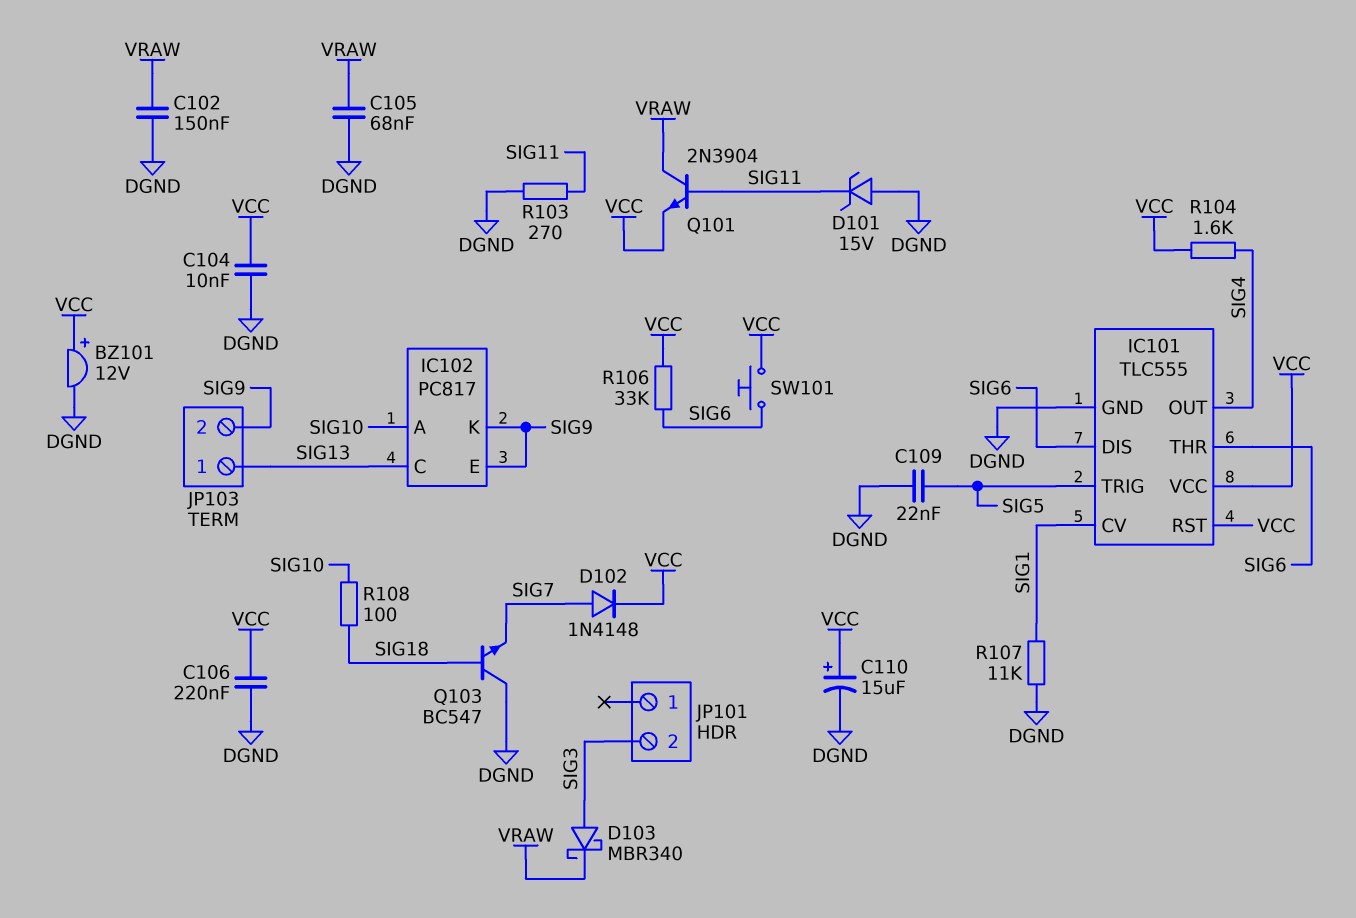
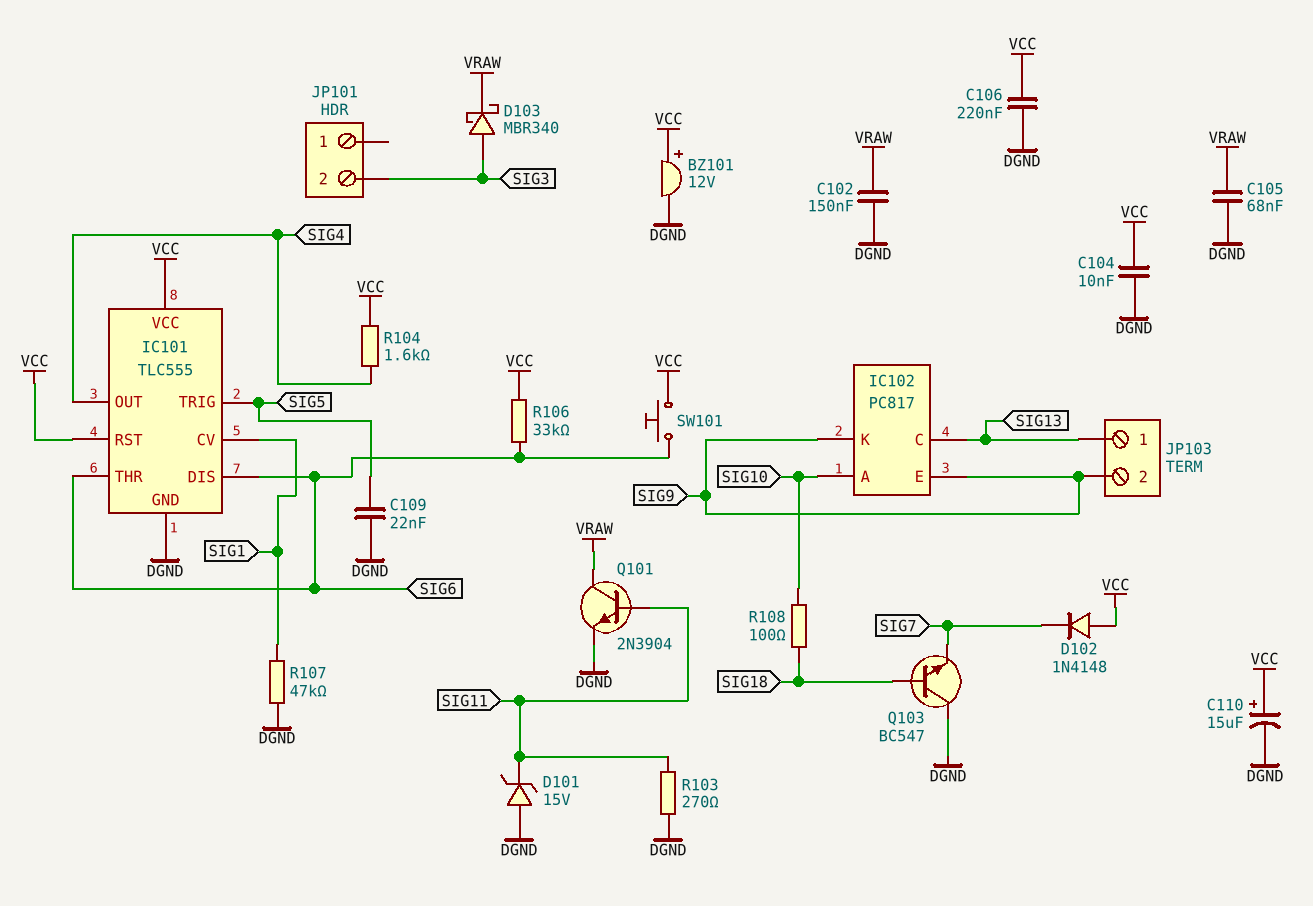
D102: diode 1N4148 (A SIG7, K VCC) -> diode 1N4148 (A VCC, K SIG7)
Q101: NPN 2N3904 (B SIG11, C VRAW, E VCC) -> NPN 2N3904 (B SIG11, C VRAW, E DGND)
R107: 11k (DGND, SIG1) -> 47k (DGND, SIG1)

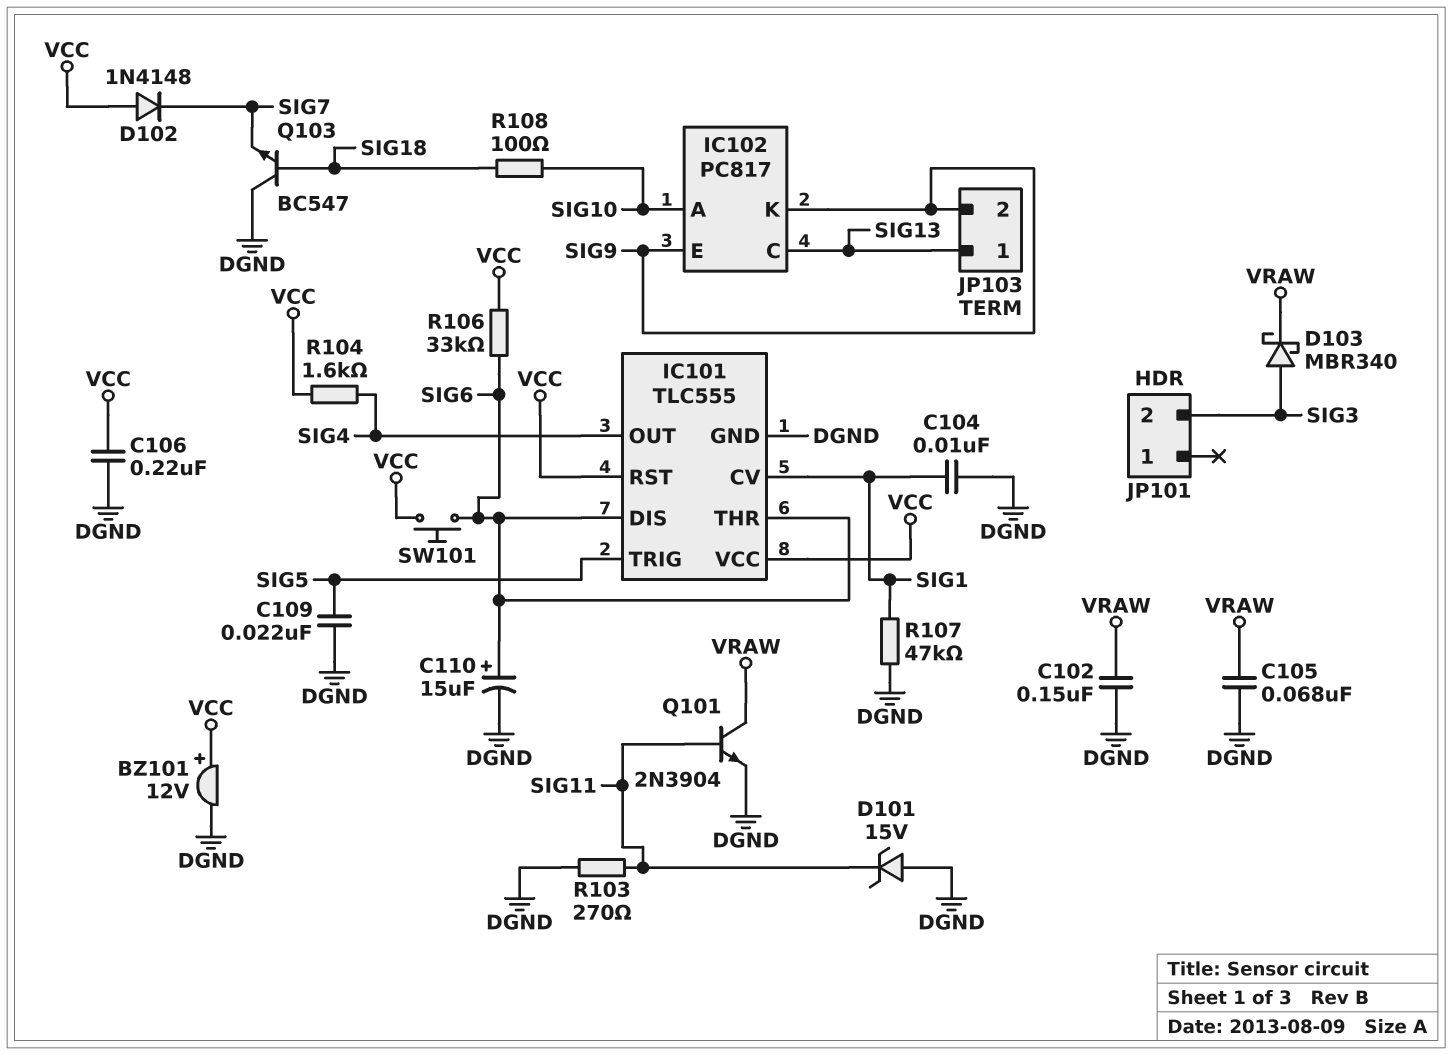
C104: 10nF (DGND, VCC) -> 10nF (DGND, SIG1)
C110: 15uF (plus VCC, minus DGND) -> 15uF (plus SIG6, minus DGND)

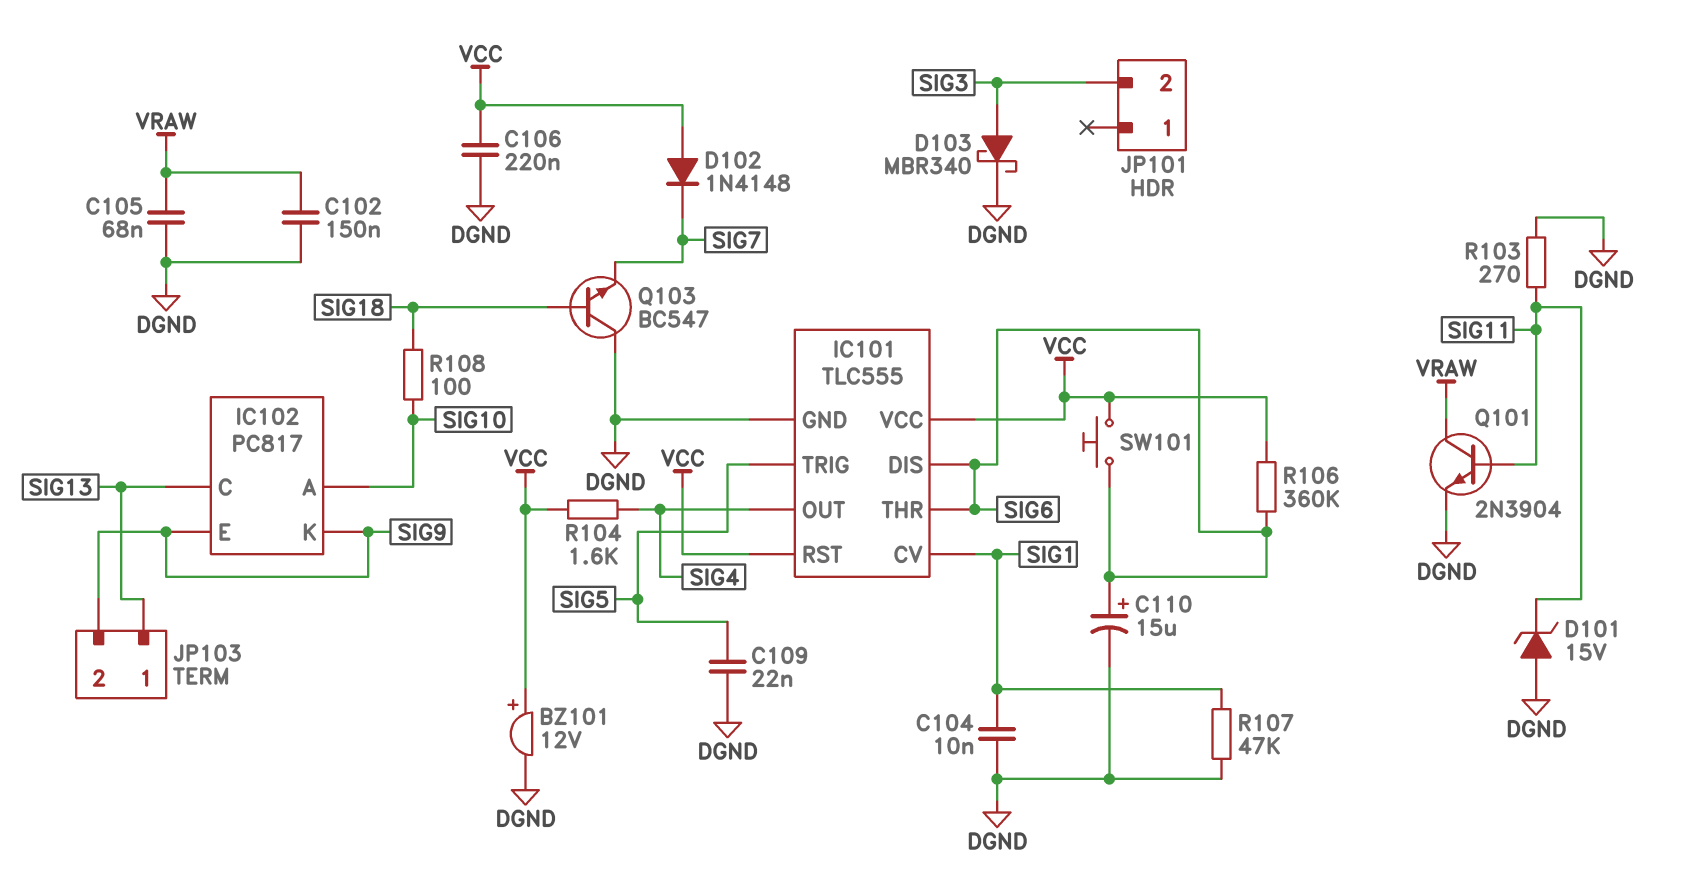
D103: schottky MBR340 (A SIG3, K VRAW) -> schottky MBR340 (A SIG3, K DGND)
R106: 33k (SIG6, VCC) -> 360k (SIG6, VCC)

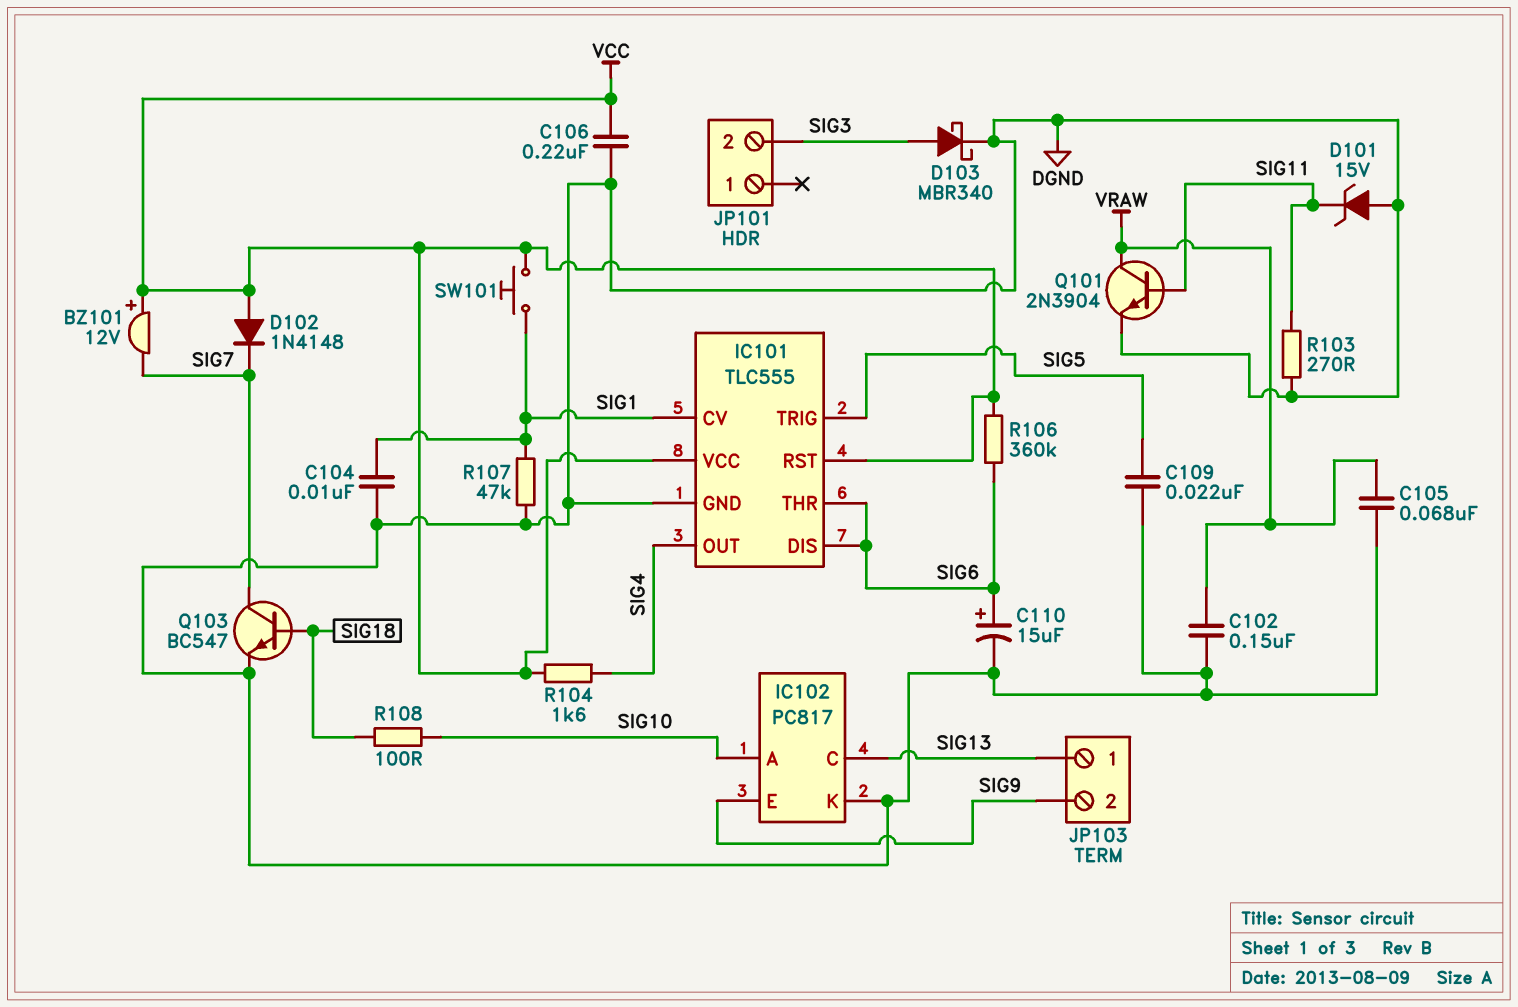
BZ101: buzzer 12V (plus VCC, minus DGND) -> buzzer 12V (plus VCC, minus SIG7)
IC102 pin K: SIG9 -> DGND
Q103: NPN BC547 (B SIG18, C DGND, E SIG7) -> NPN BC547 (B SIG18, C SIG7, E DGND)
SW101: button (SIG6, VCC) -> button (SIG1, VCC)

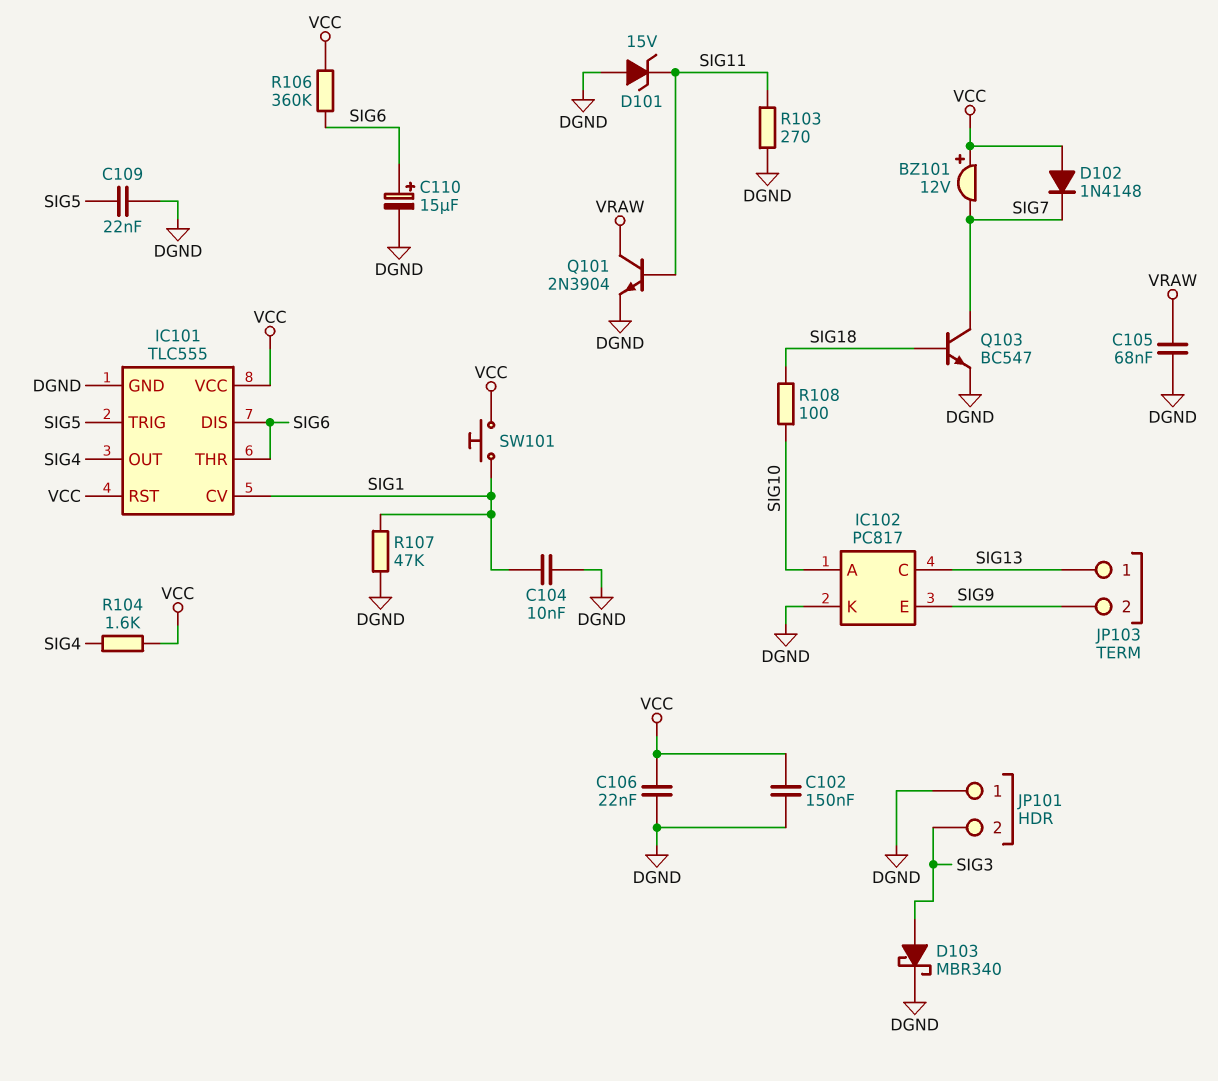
C102: 150nF (DGND, VRAW) -> 150nF (DGND, VCC)
C106: 220nF (DGND, VCC) -> 22nF (DGND, VCC)
JP101 pin 1: none -> DGND

